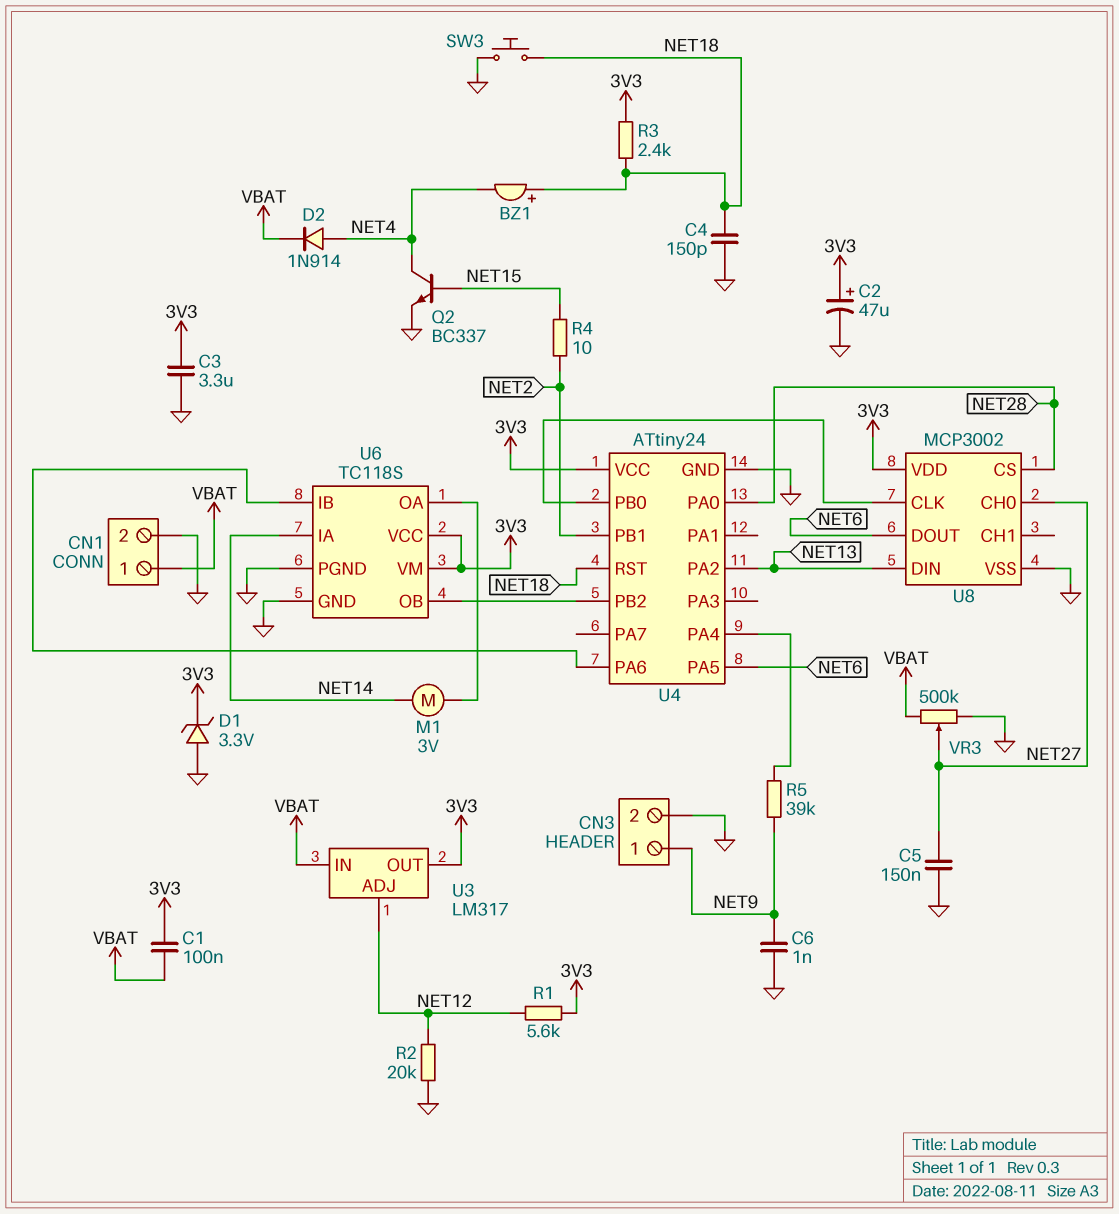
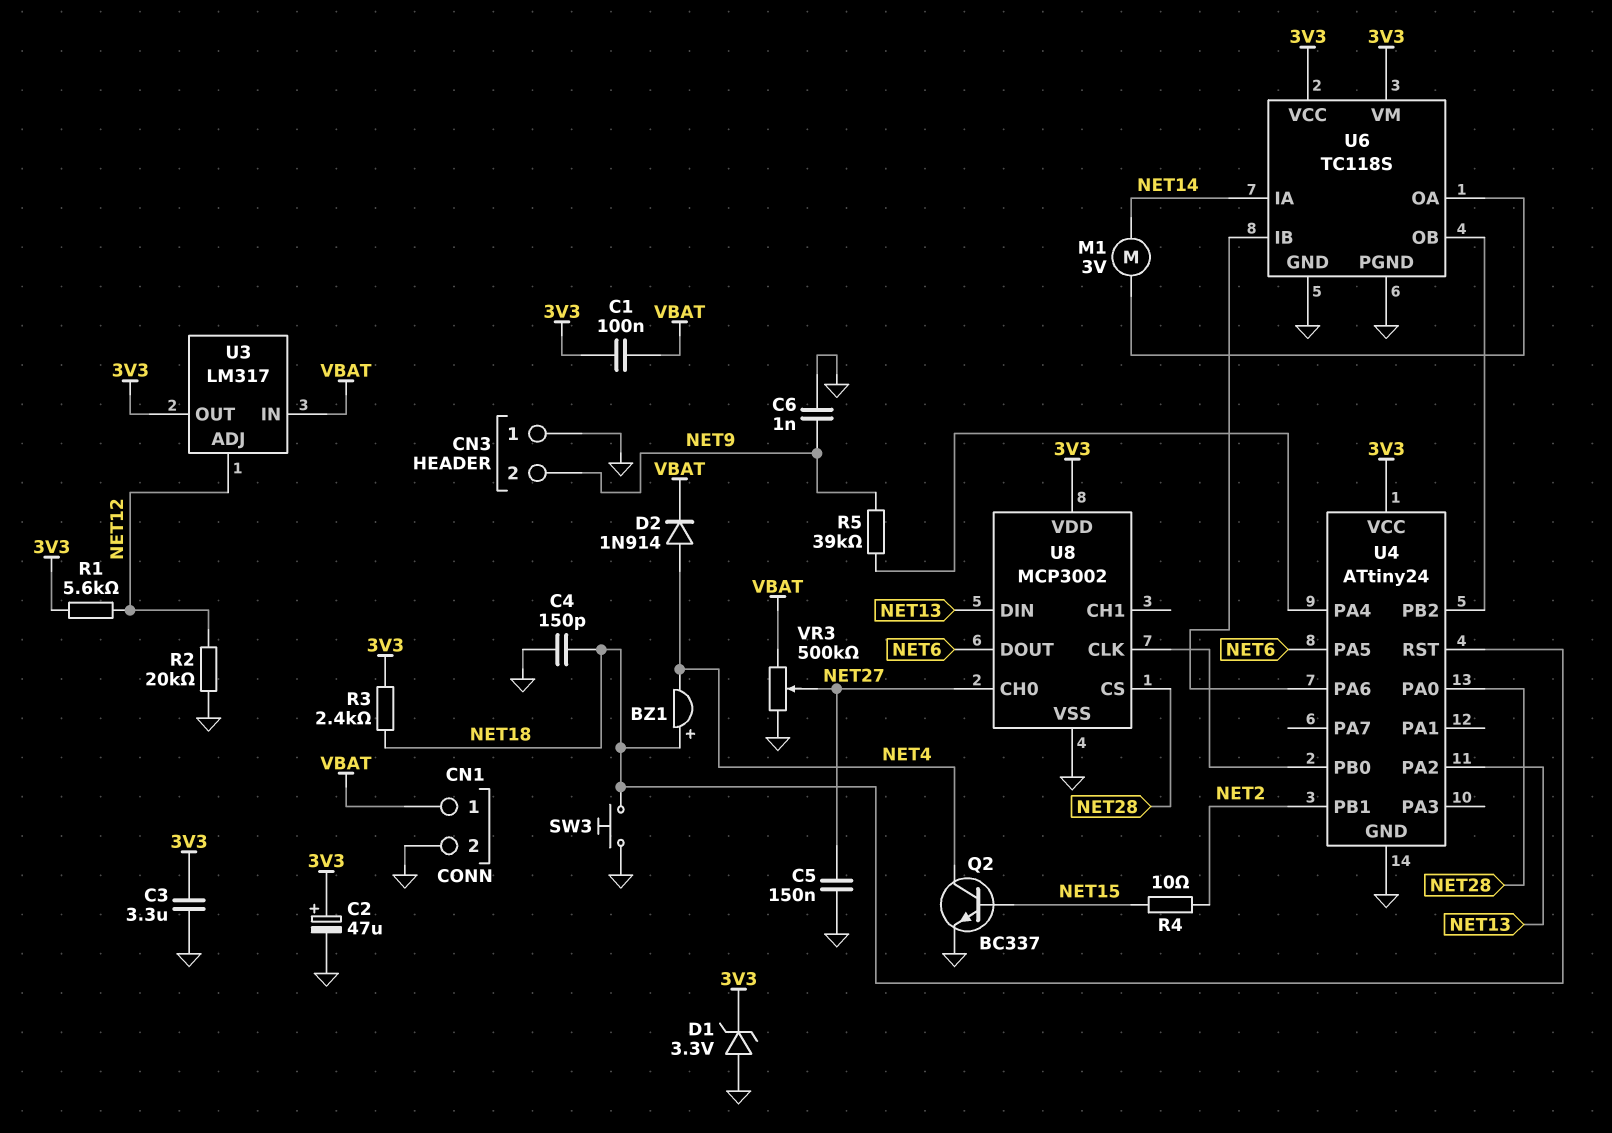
CN3 pin 1: NET9 -> GND
CN3 pin 2: GND -> NET9

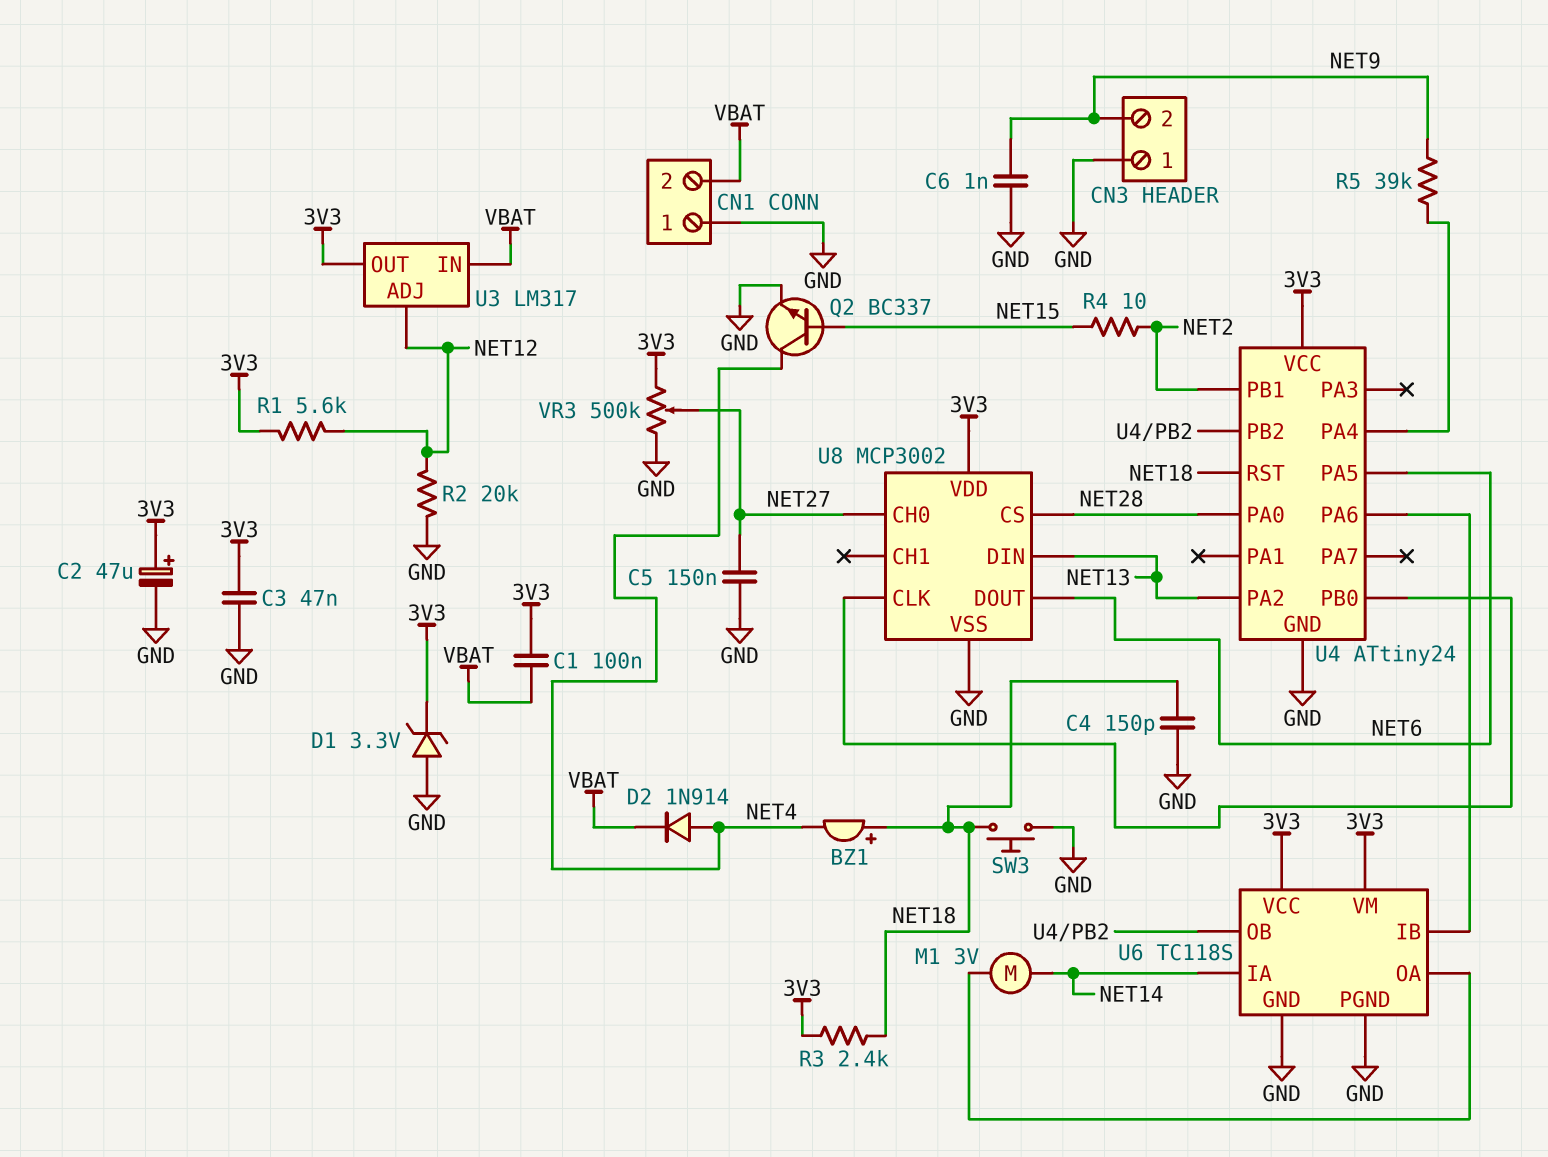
C3: 3.3uF (3V3, GND) -> 47nF (3V3, GND)
CN1 pin 1: VBAT -> GND
CN1 pin 2: GND -> VBAT
VR3: 500k (GND, VBAT, wiper NET27) -> 500k (3V3, GND, wiper NET27)

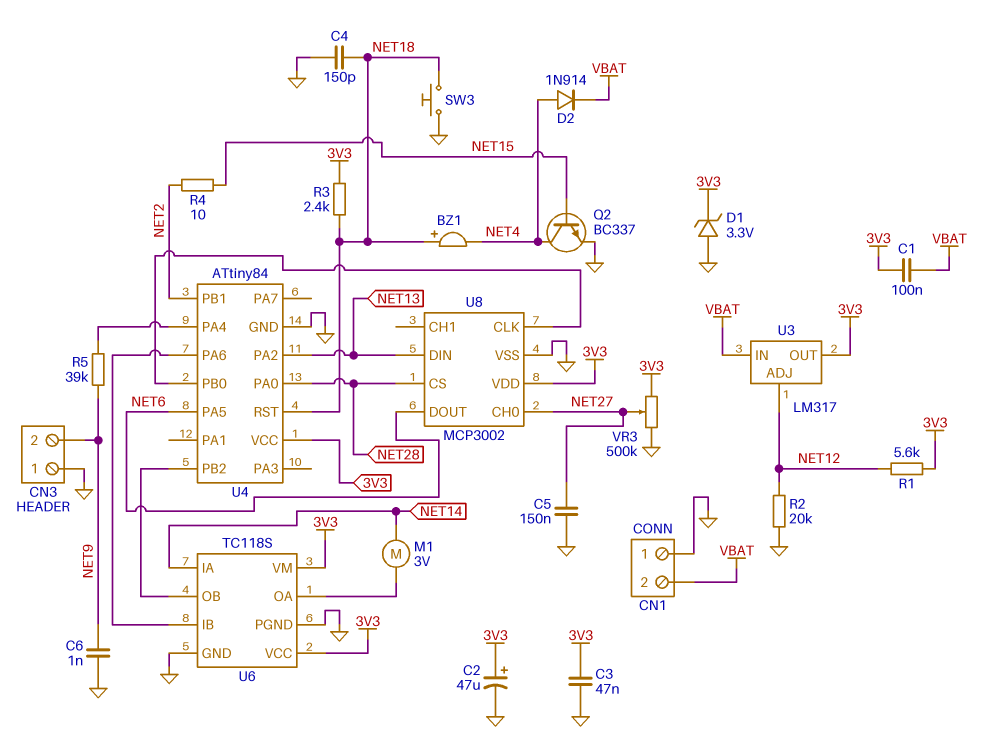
U4: ATtiny24 -> ATtiny84

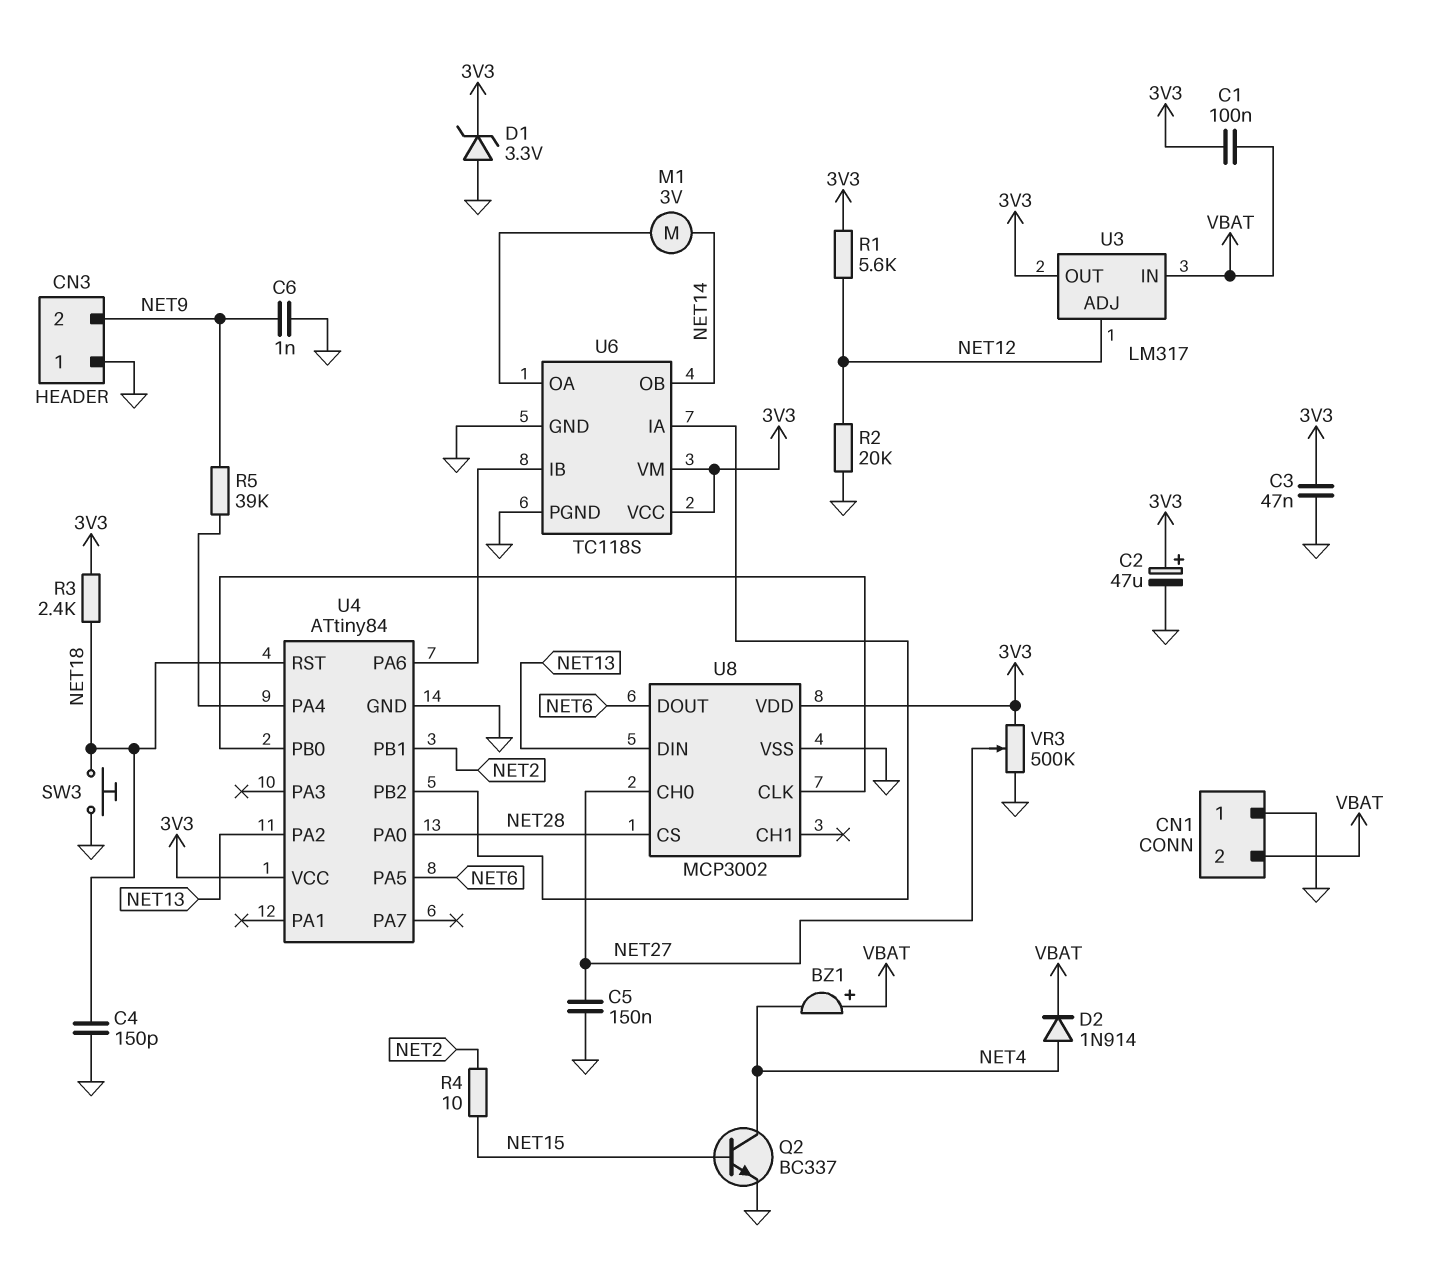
BZ1: buzzer (plus NET18, minus NET4) -> buzzer (plus VBAT, minus NET4)
U6 pin IA: NET14 -> U4/PB2
U6 pin OB: U4/PB2 -> NET14

